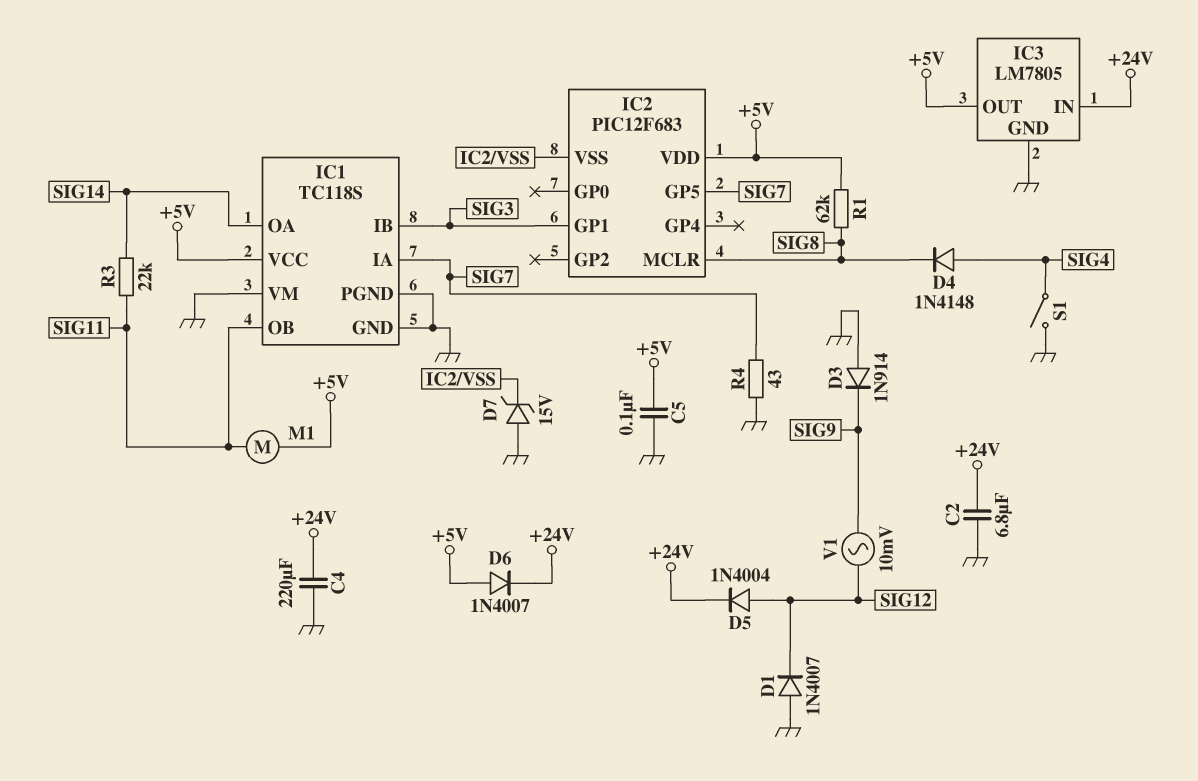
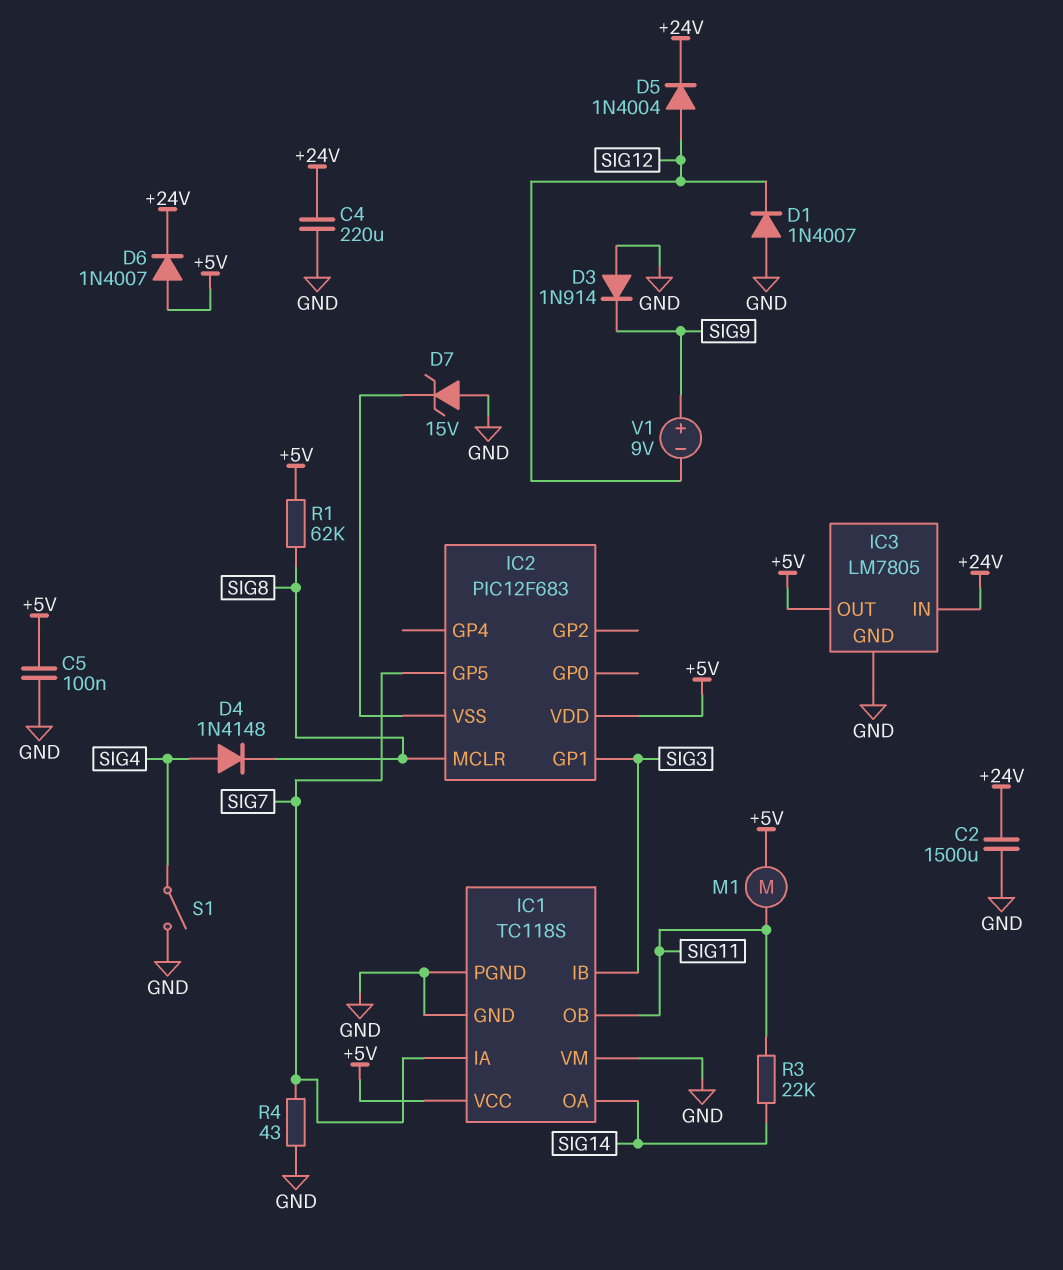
C2: 6.8uF (+24V, GND) -> 1500uF (+24V, GND)
V1: AC 10mV (SIG9, SIG12) -> 9V (plus SIG9, minus SIG12)

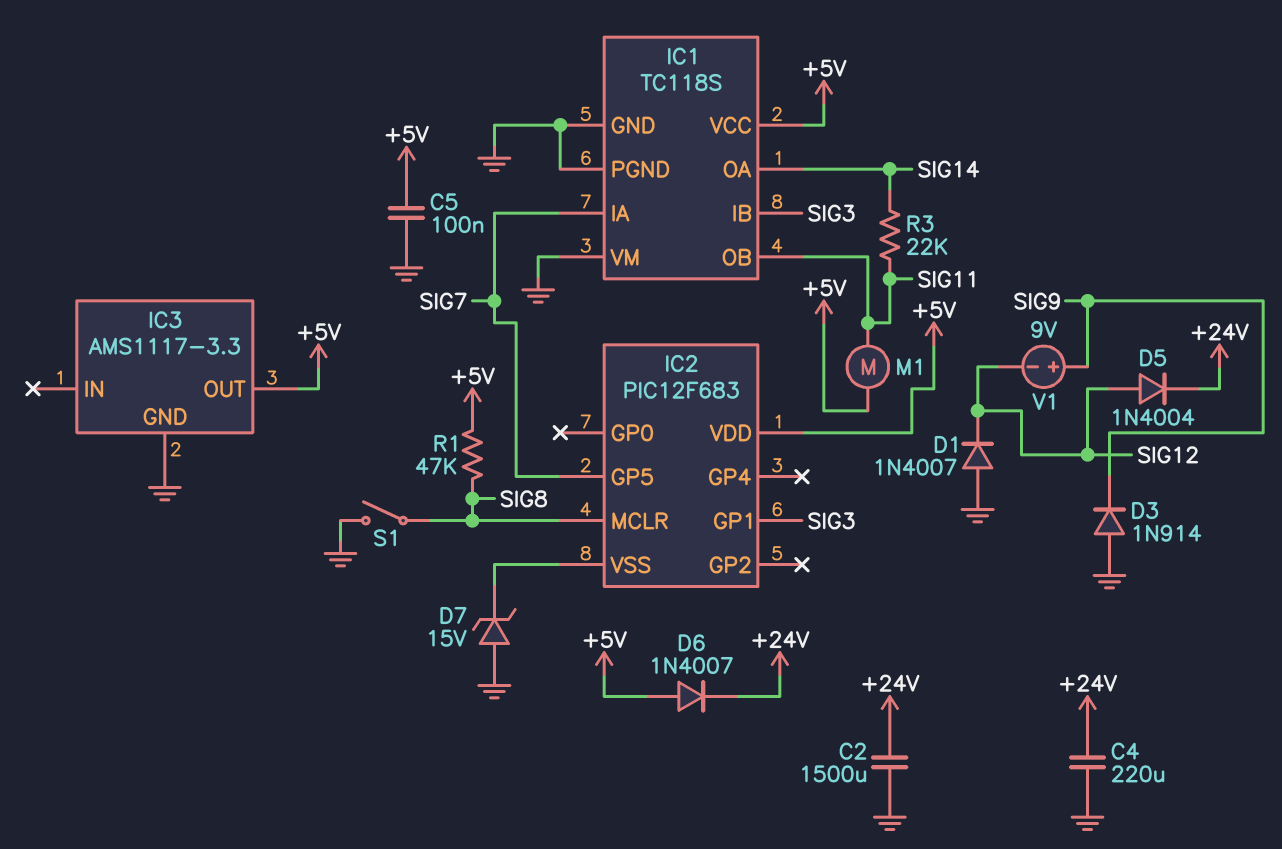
D4: diode 1N4148 (A SIG4, K SIG8) -> none
IC3: LM7805 -> AMS1117-3.3
IC3 pin IN: +24V -> none
R1: 62k (+5V, SIG8) -> 47k (+5V, SIG8)
R4: 43 (GND, SIG7) -> none
S1: switch (GND, SIG4) -> switch (GND, SIG8)

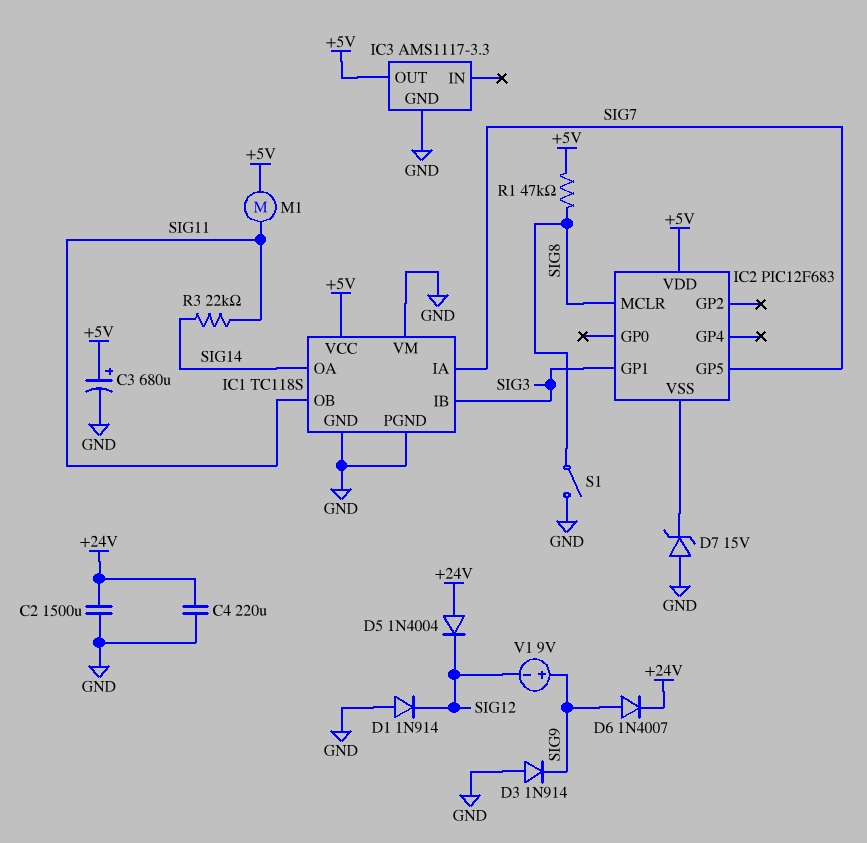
C3: none -> 680uF (plus +5V, minus GND)
C5: 100nF (+5V, GND) -> none
D1: diode 1N4007 (A GND, K SIG12) -> diode 1N914 (A GND, K SIG12)
D5: diode 1N4004 (A SIG12, K +24V) -> diode 1N4004 (A +24V, K SIG12)
D6: diode 1N4007 (A +5V, K +24V) -> diode 1N4007 (A SIG9, K +24V)

